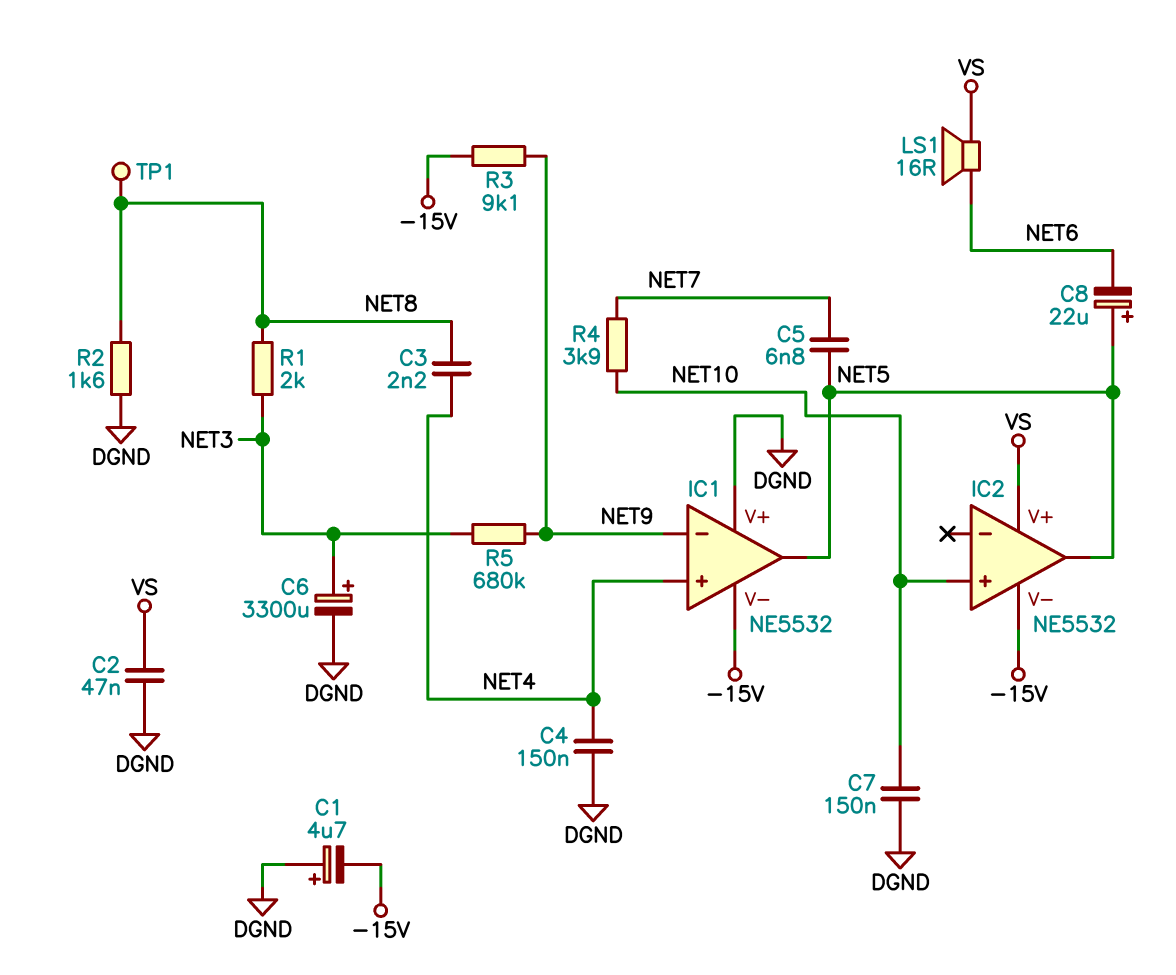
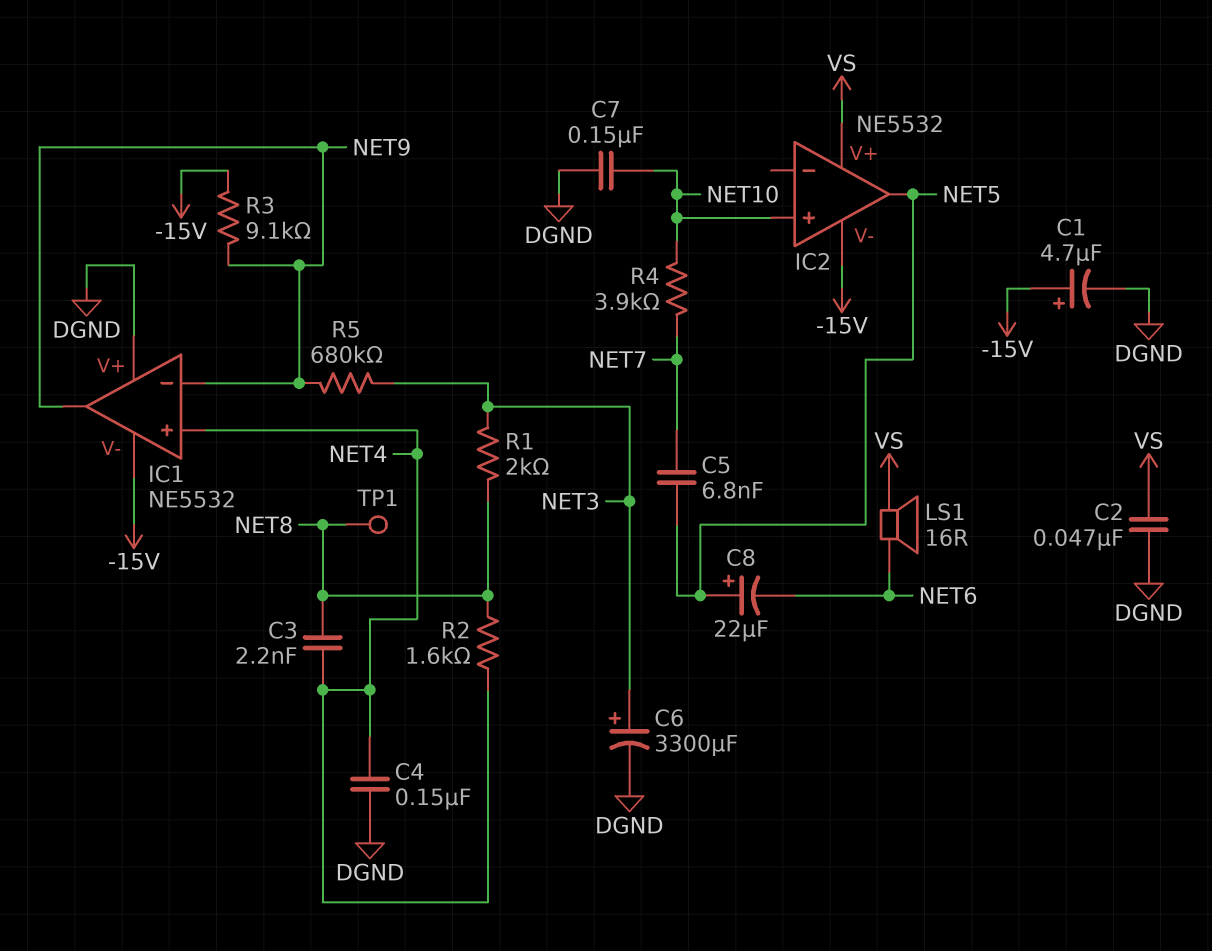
C1: 4.7uF (plus DGND, minus -15V) -> 4.7uF (plus -15V, minus DGND)
IC1 pin out: NET5 -> NET9
R2: 1.6k (DGND, NET8) -> 1.6k (NET4, NET8)

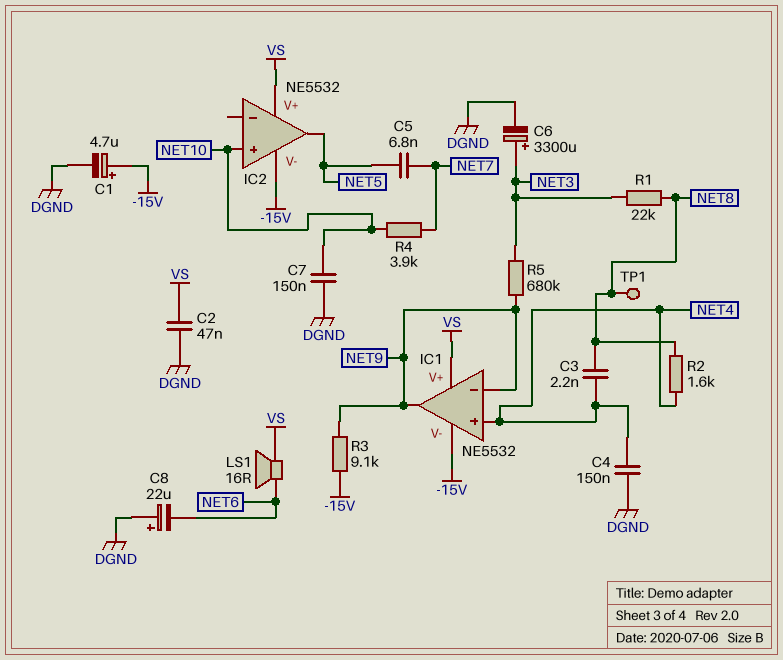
C8: 22uF (plus NET5, minus NET6) -> 22uF (plus DGND, minus NET6)
IC1 pin V+: DGND -> VS
R1: 2k (NET3, NET8) -> 22k (NET3, NET8)

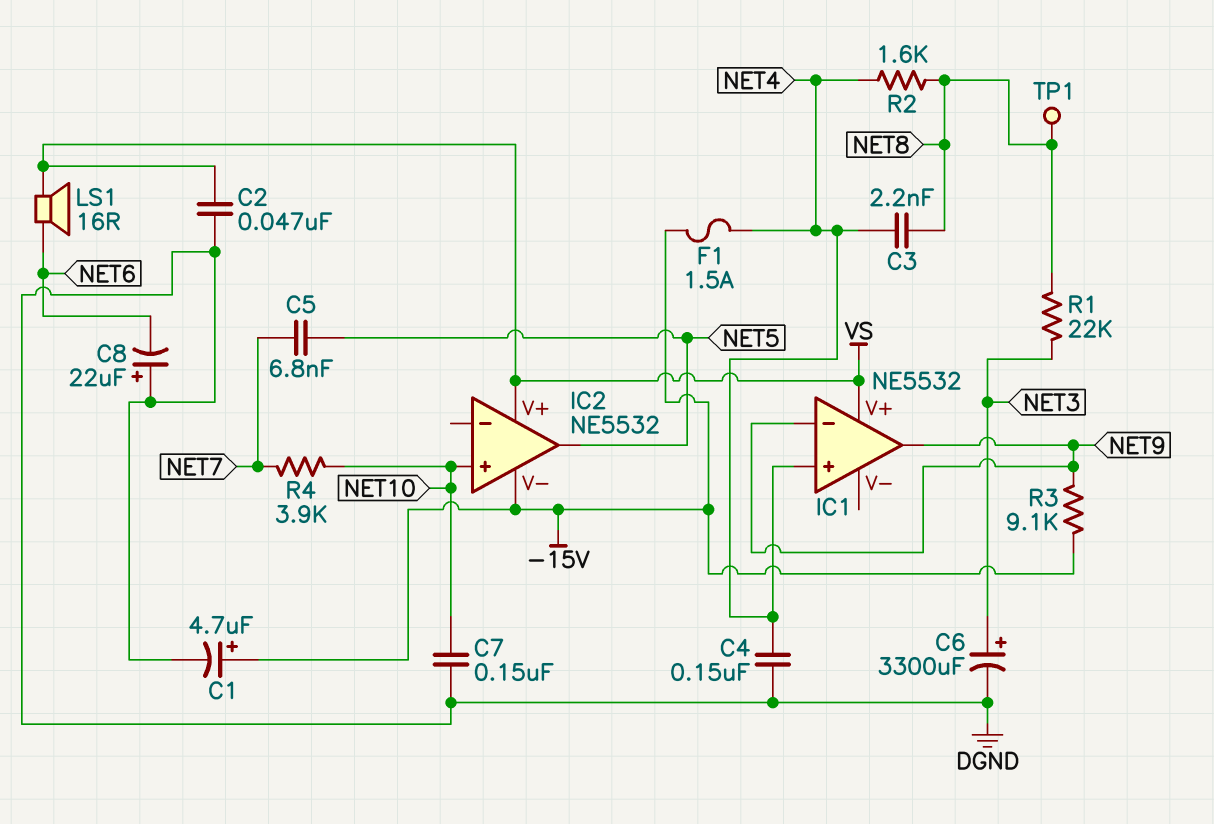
F1: none -> 1.5A (-15V, NET4)
IC1 pin V-: -15V -> none
R5: 680k (NET3, NET9) -> none

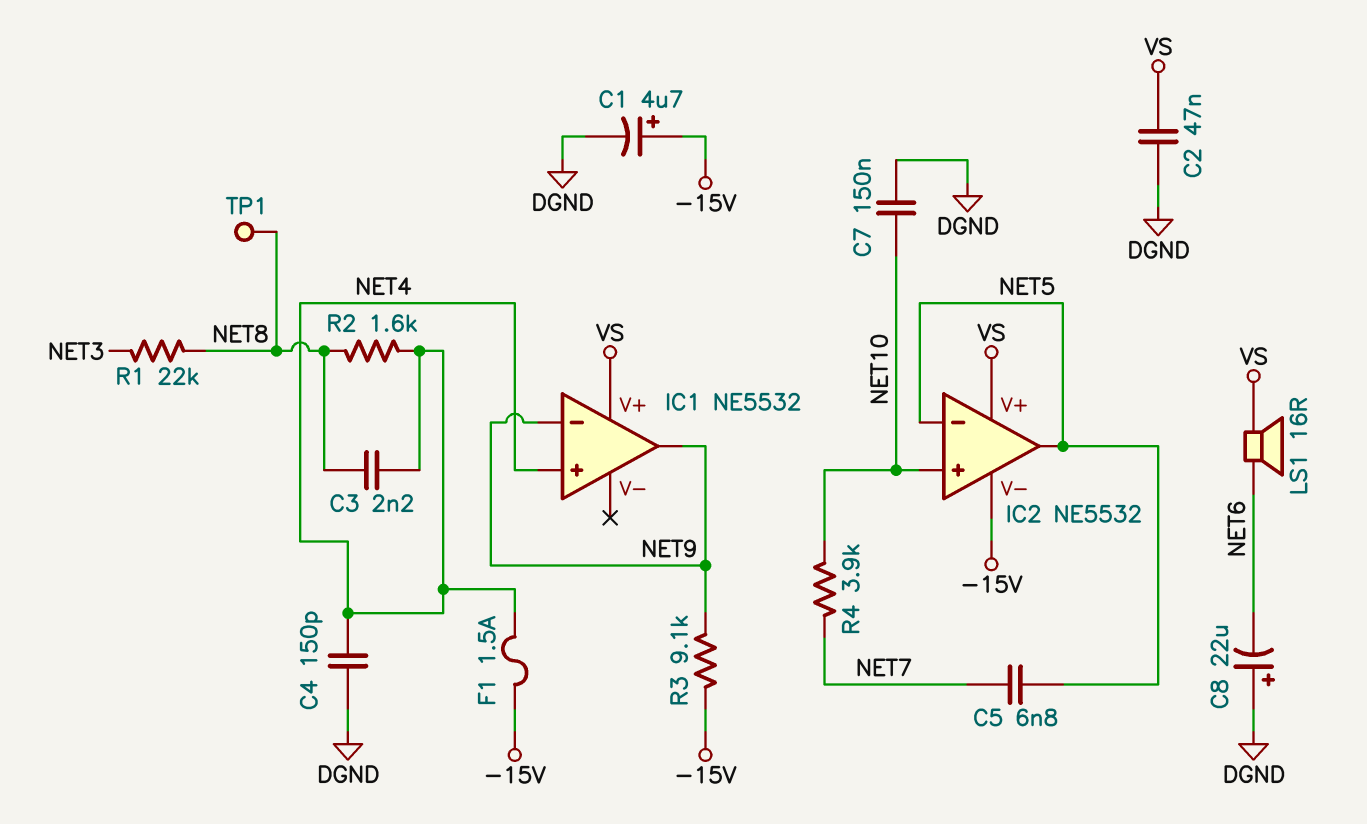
C4: 150nF (DGND, NET4) -> 150pF (DGND, NET4)
C6: 3300uF (plus NET3, minus DGND) -> none
IC2 pin in-: none -> NET5

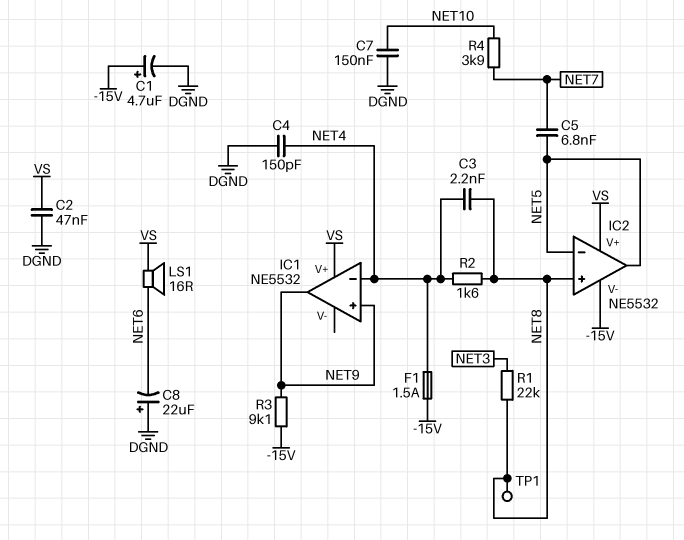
IC1 pin in+: NET4 -> NET9
IC1 pin in-: NET9 -> NET4
IC2 pin in+: NET10 -> NET8

